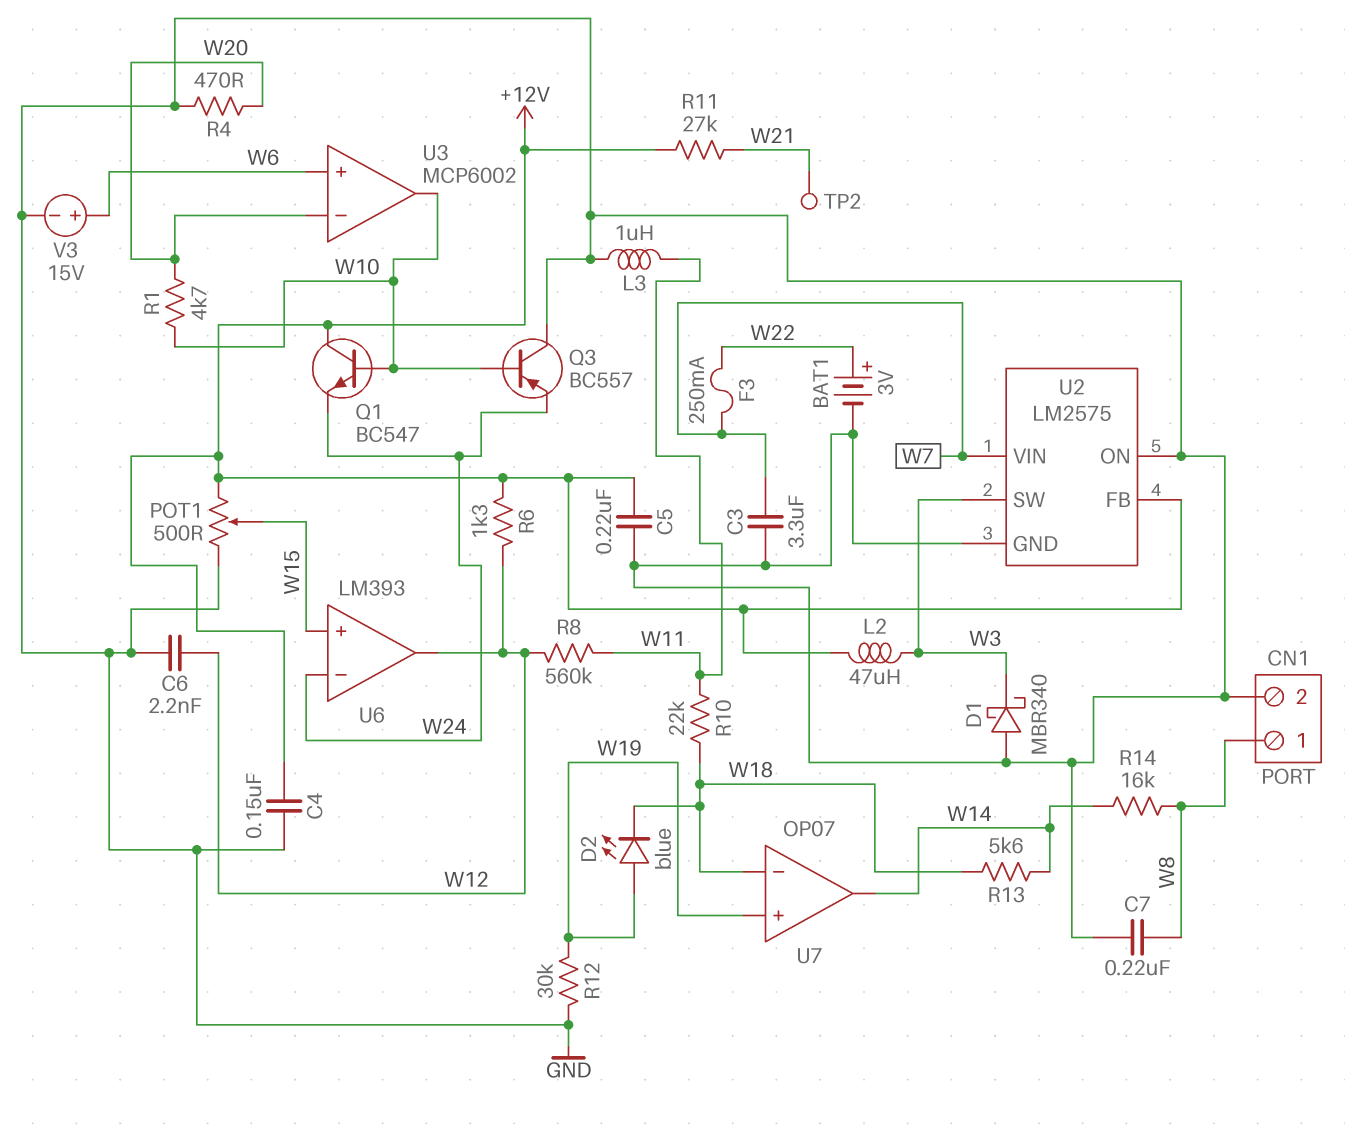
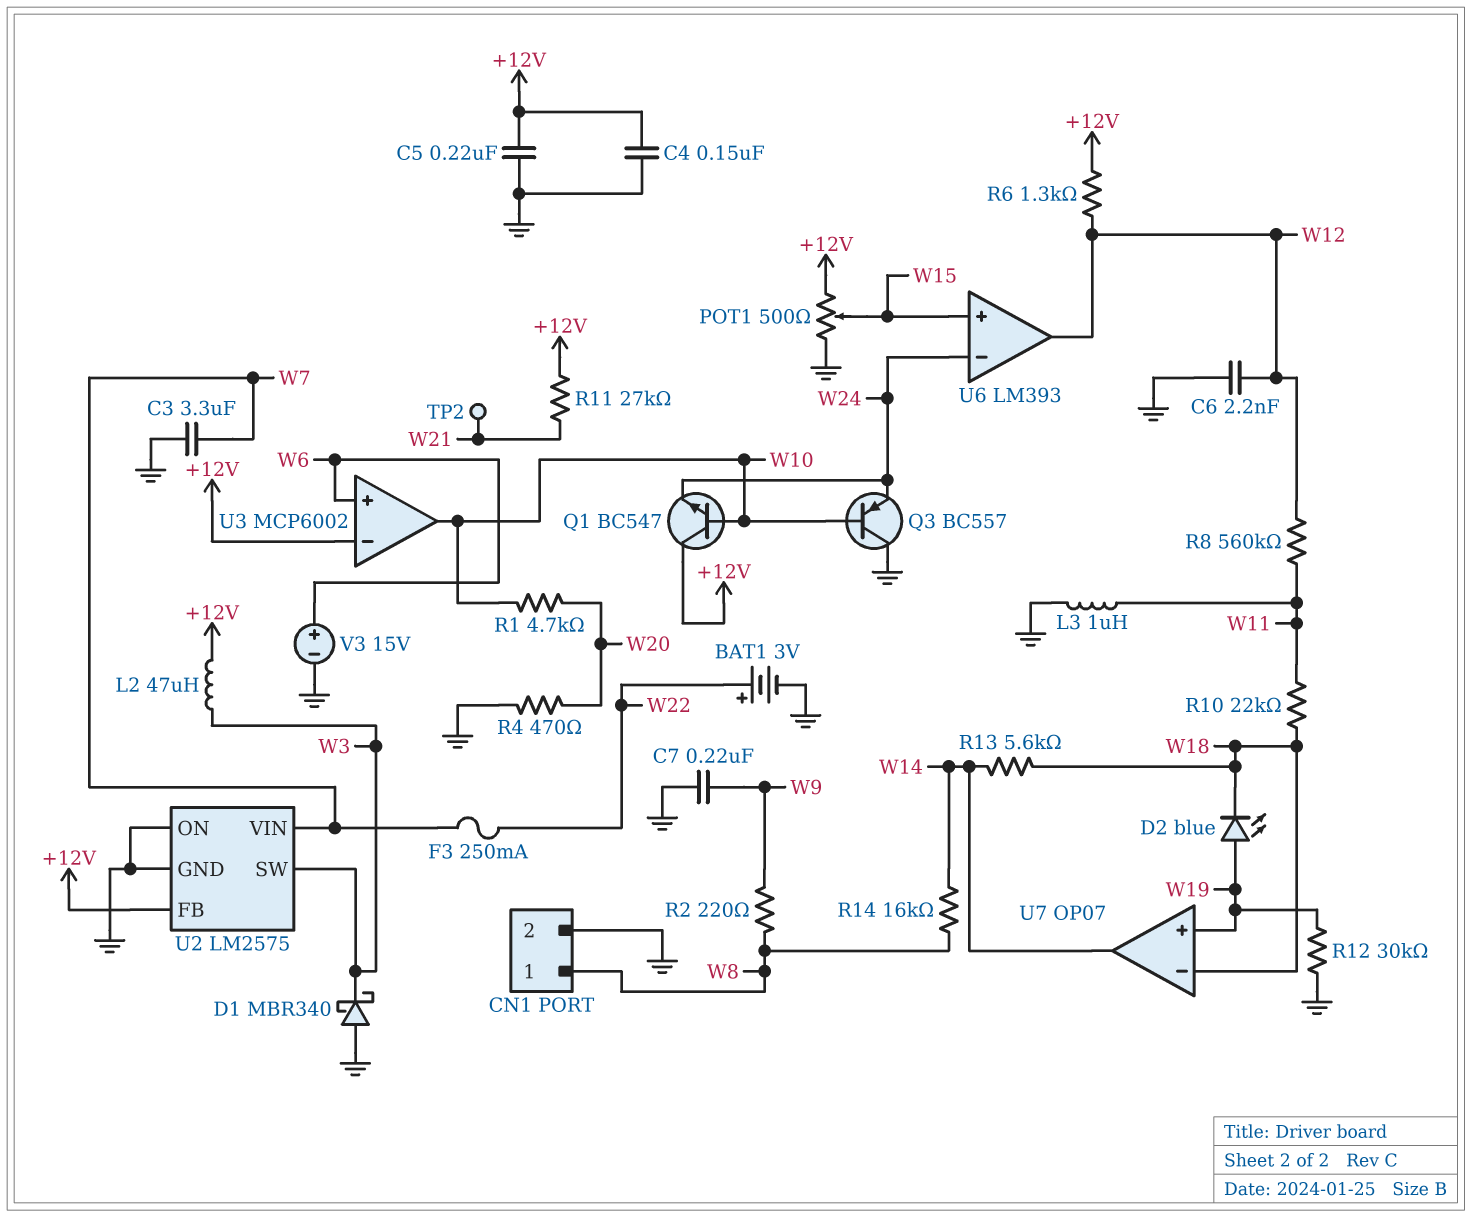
C7: 220nF (GND, W8) -> 220nF (GND, W9)
R2: none -> 220 (W8, W9)
U3 pin in-: W20 -> +12V

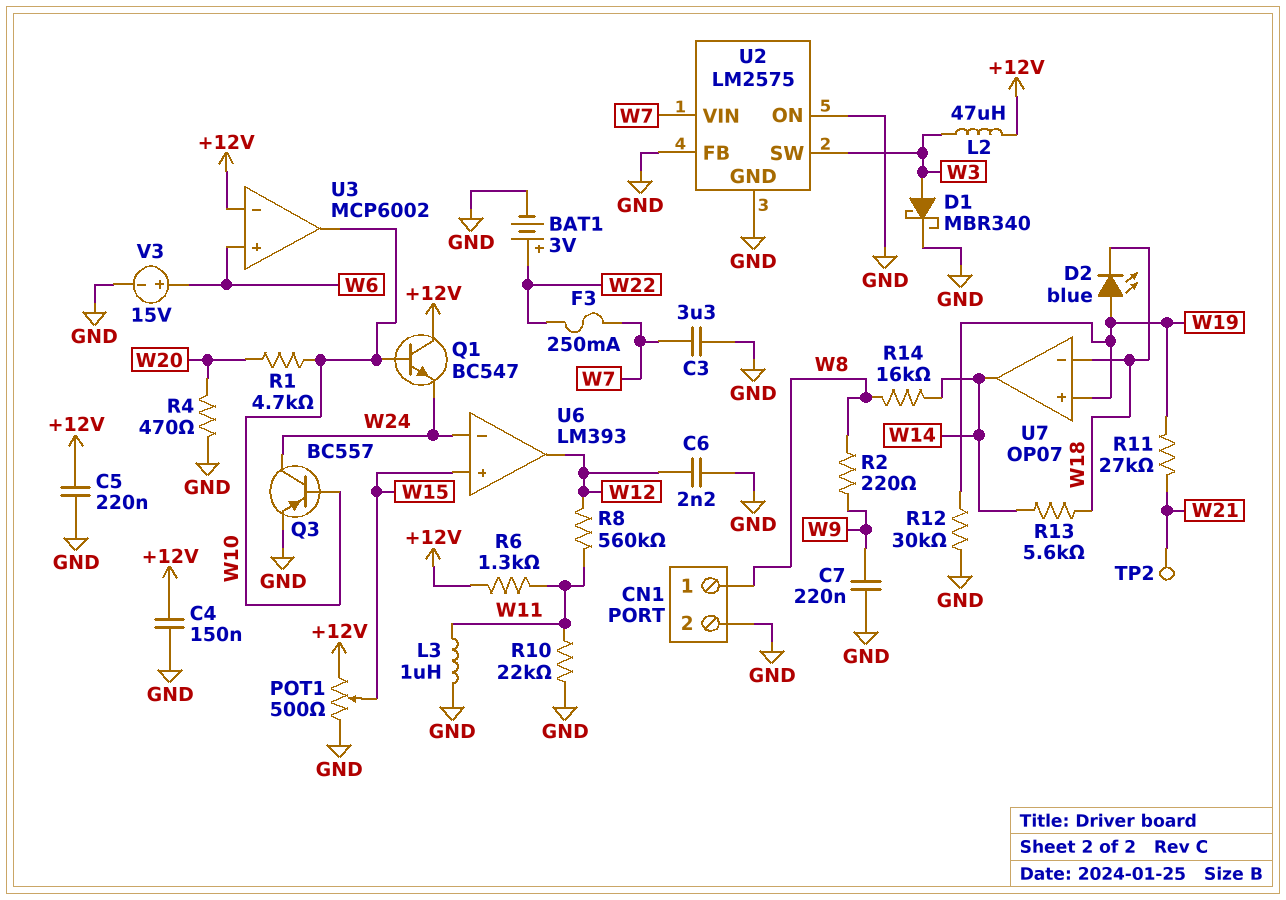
D1: schottky MBR340 (A GND, K W3) -> schottky MBR340 (A W3, K GND)
Q3: PNP BC557 (B W10, C GND, E W24) -> PNP BC557 (B W10, C W24, E GND)
R6: 1.3k (+12V, W12) -> 1.3k (+12V, W11)
R10: 22k (W11, W18) -> 22k (GND, W11)
R11: 27k (+12V, W21) -> 27k (W19, W21)
U2 pin FB: +12V -> GND

